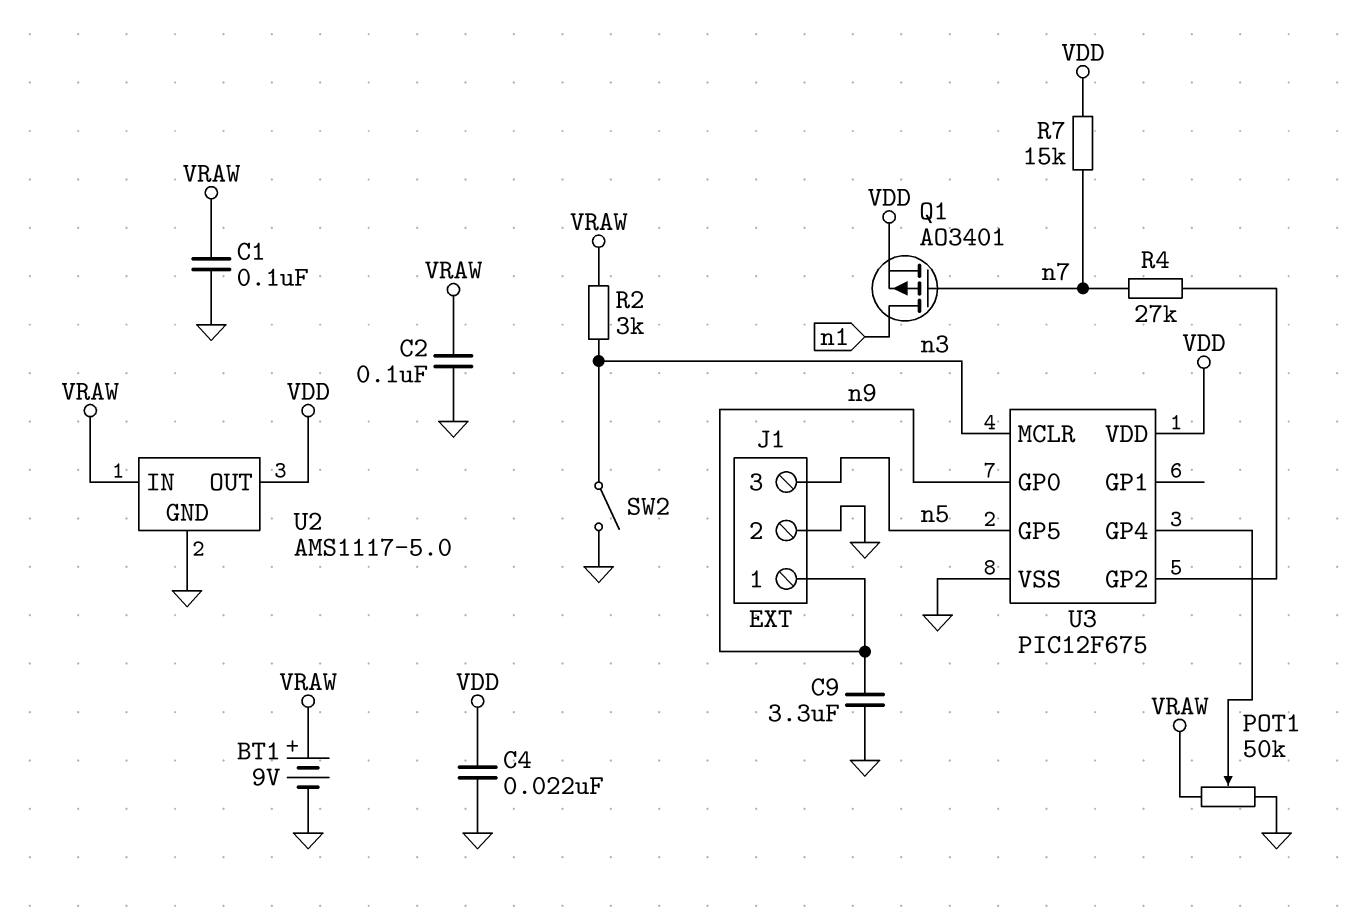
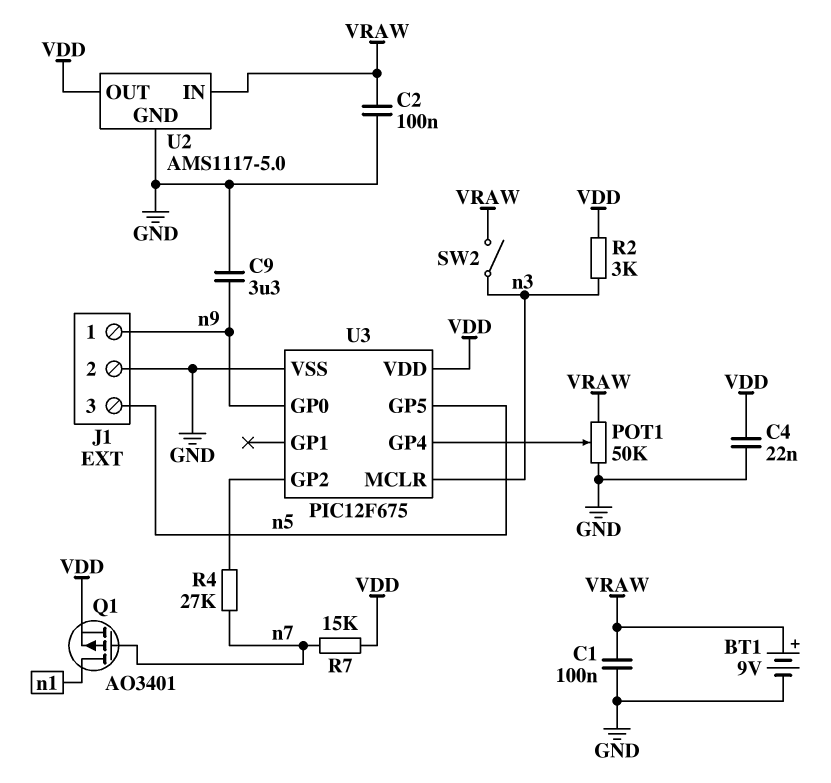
R2: 3k (VRAW, n3) -> 3k (VDD, n3)
SW2: switch (GND, n3) -> switch (VRAW, n3)

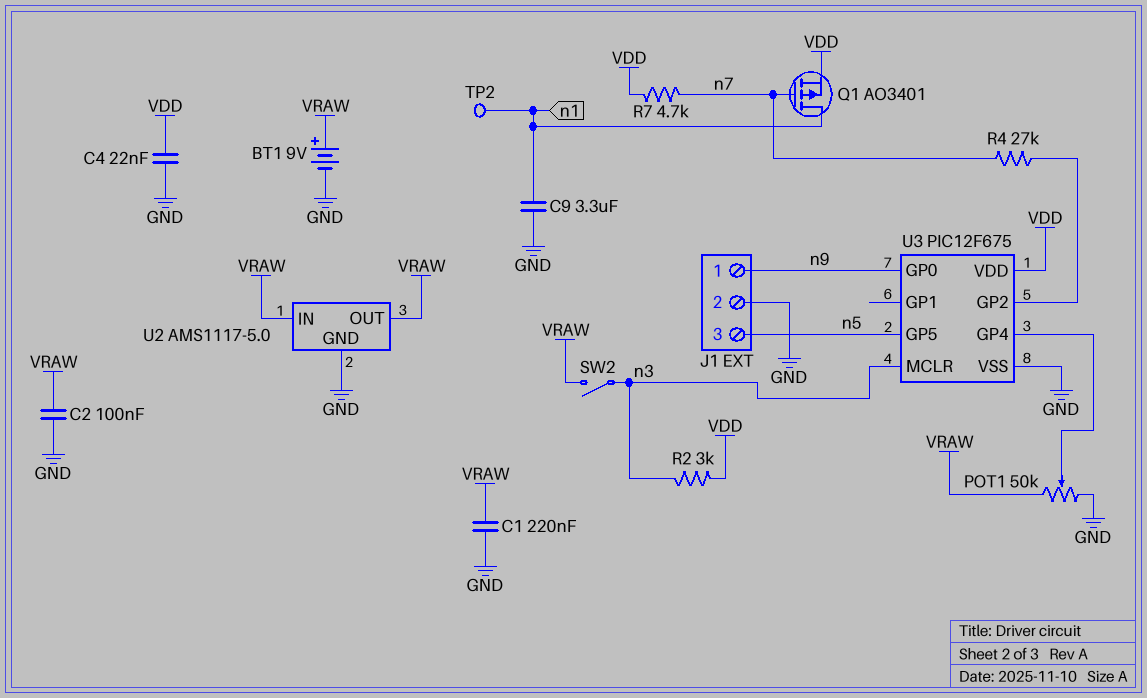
C1: 100nF (GND, VRAW) -> 220nF (GND, VRAW)
C9: 3.3uF (GND, n9) -> 3.3uF (GND, n1)
R7: 15k (VDD, n7) -> 4.7k (VDD, n7)
TP2: none -> test point (n1)
U2 pin OUT: VDD -> VRAW

